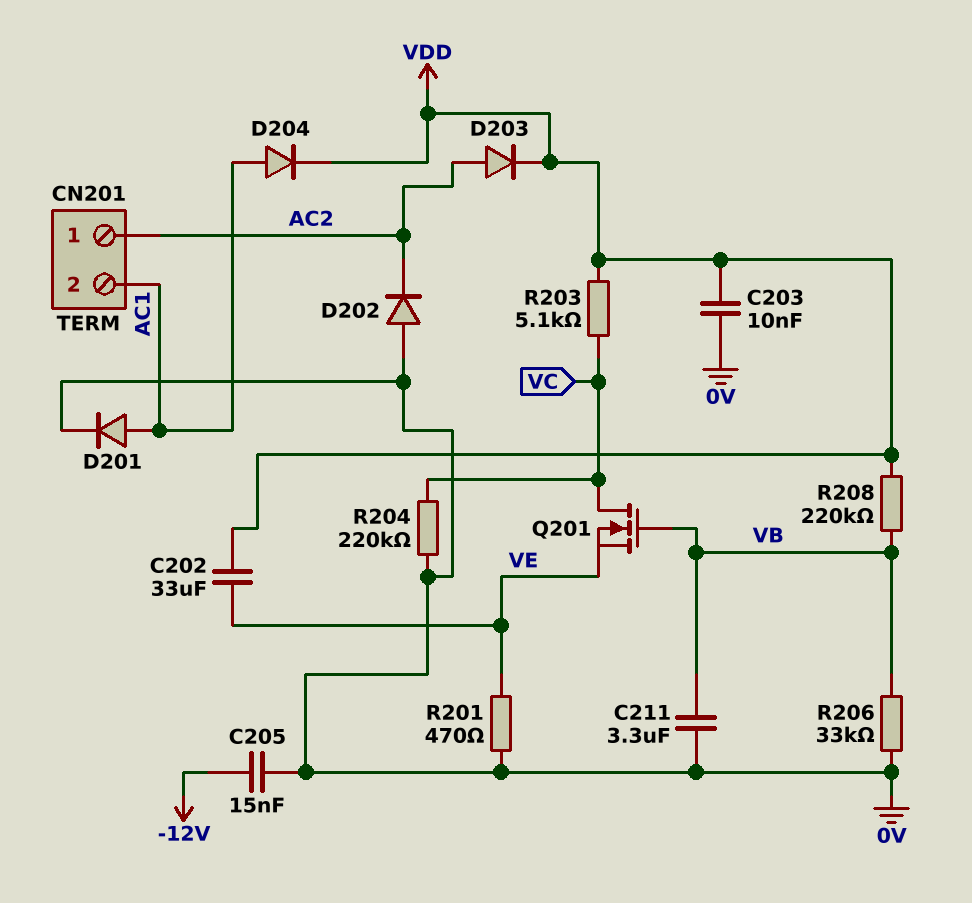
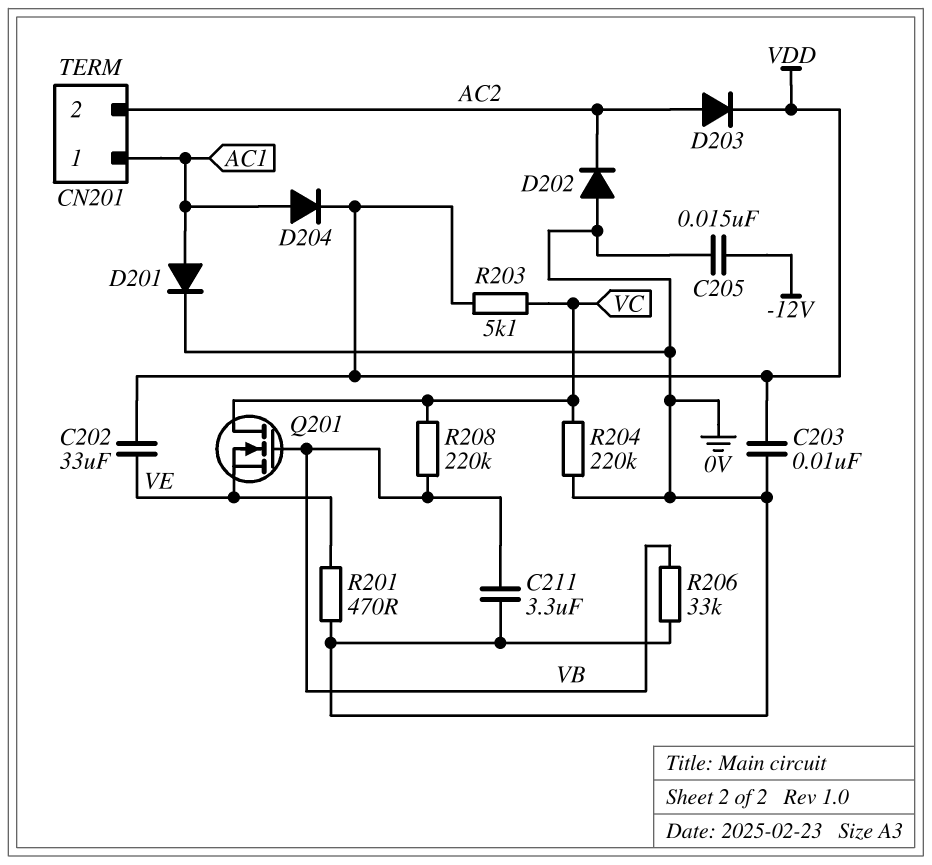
CN201 pin 1: AC2 -> AC1
CN201 pin 2: AC1 -> AC2
R208: 220k (VB, VDD) -> 220k (VB, VC)

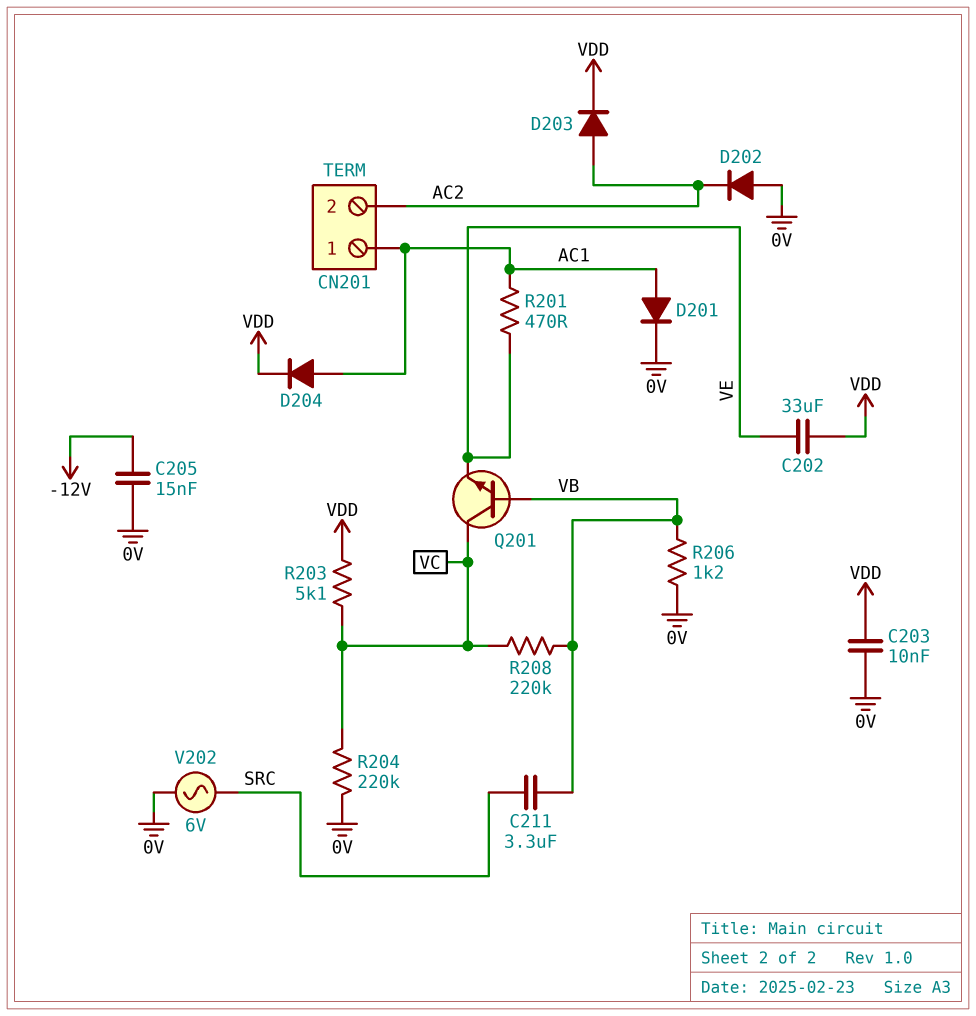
C211: 3.3uF (0V, VB) -> 3.3uF (SRC, VB)
Q201: NMOS (G VB, D VC, S VE) -> NPN (B VB, C VC, E VE)
R201: 470 (0V, VE) -> 470 (AC1, VE)
R206: 33k (0V, VB) -> 1.2k (0V, VB)
V202: none -> AC 6V (0V, SRC)

